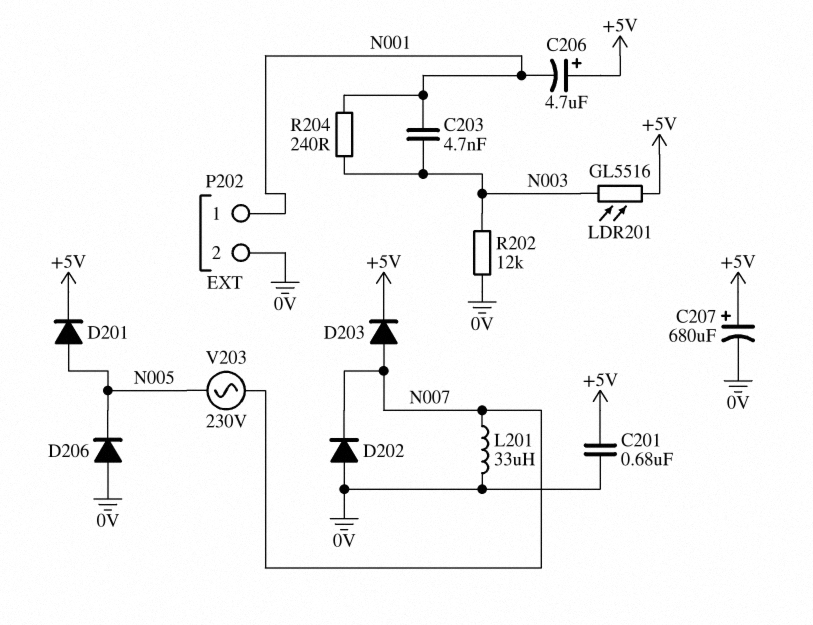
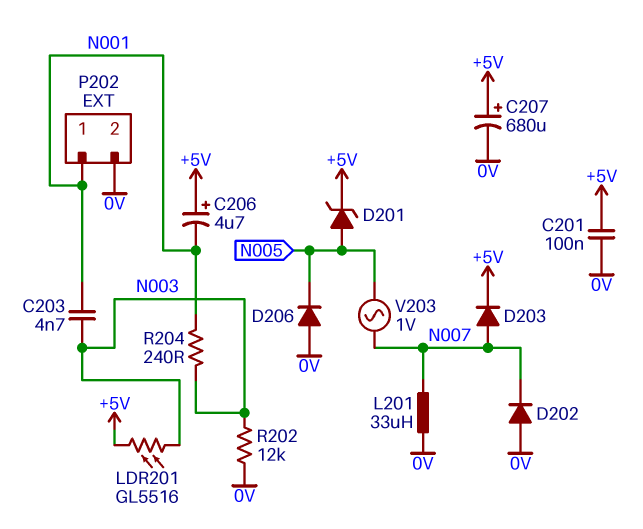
C201: 680nF (+5V, 0V) -> 100nF (+5V, 0V)
D201: diode (A N005, K +5V) -> zener (A N005, K +5V)
V203: AC 230V (N005, N007) -> AC 1V (N005, N007)

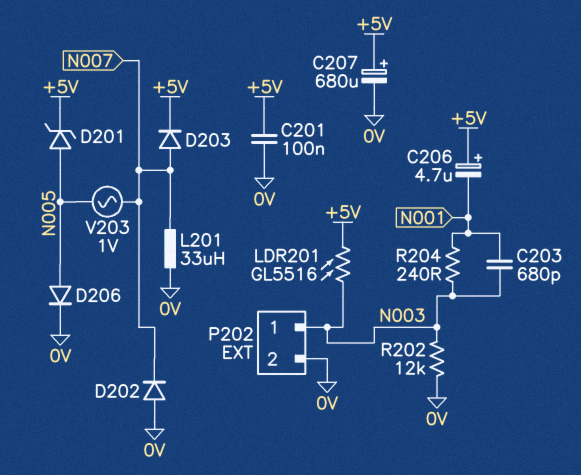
C203: 4.7nF (N001, N003) -> 680pF (N001, N003)
D206: diode (A 0V, K N005) -> diode (A N005, K 0V)
P202 pin 1: N001 -> N003

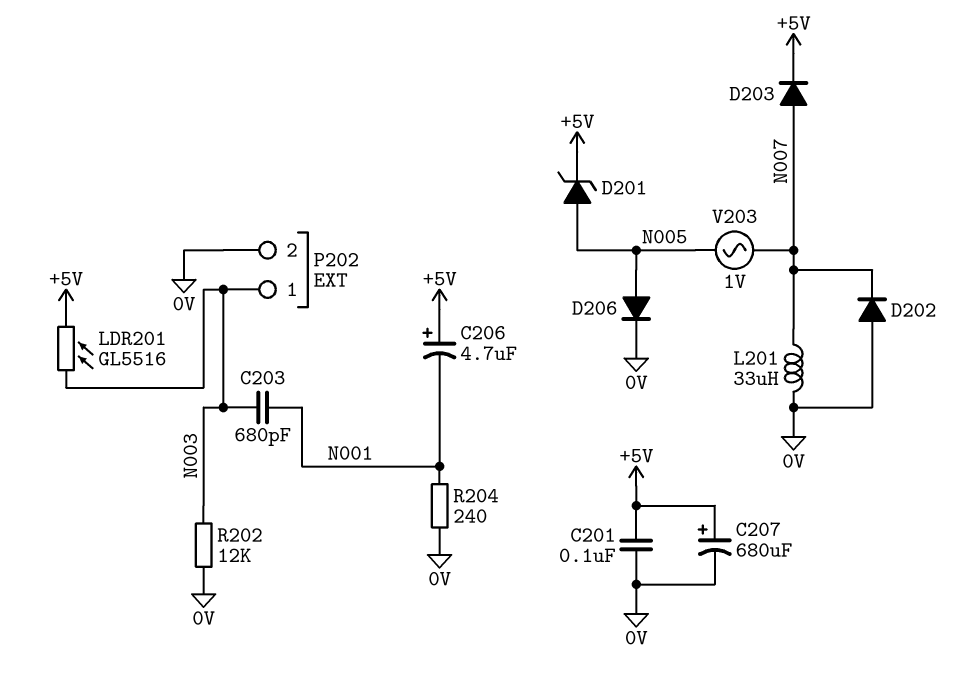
R204: 240 (N001, N003) -> 240 (0V, N001)

